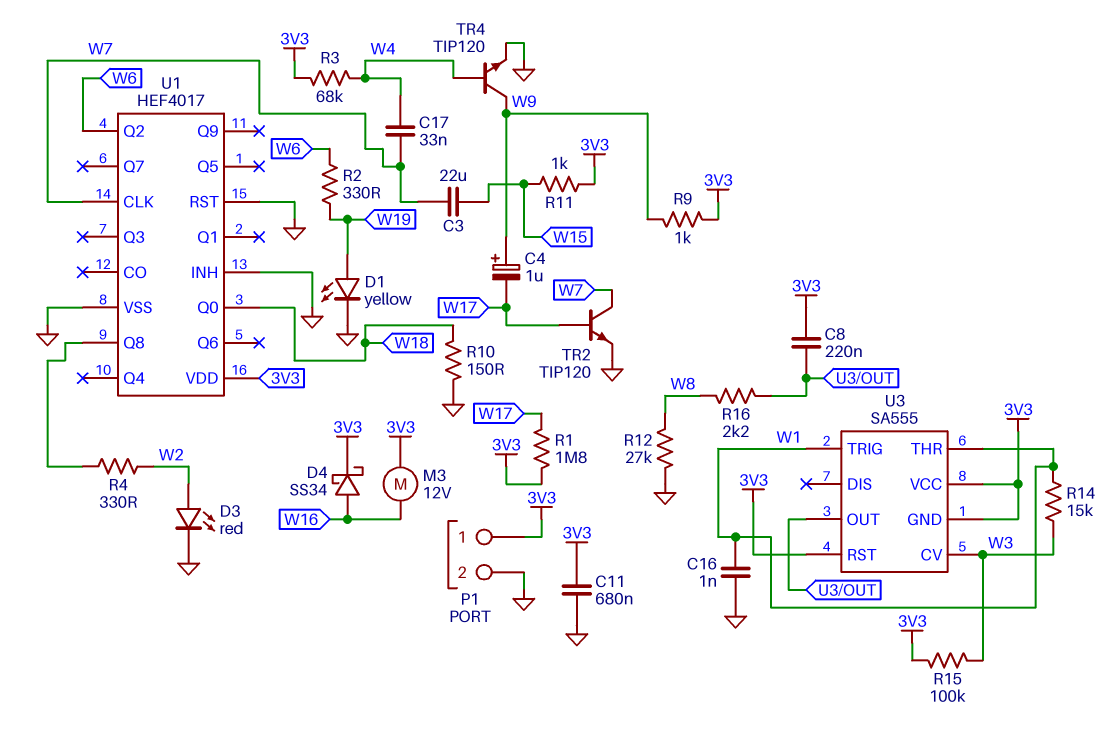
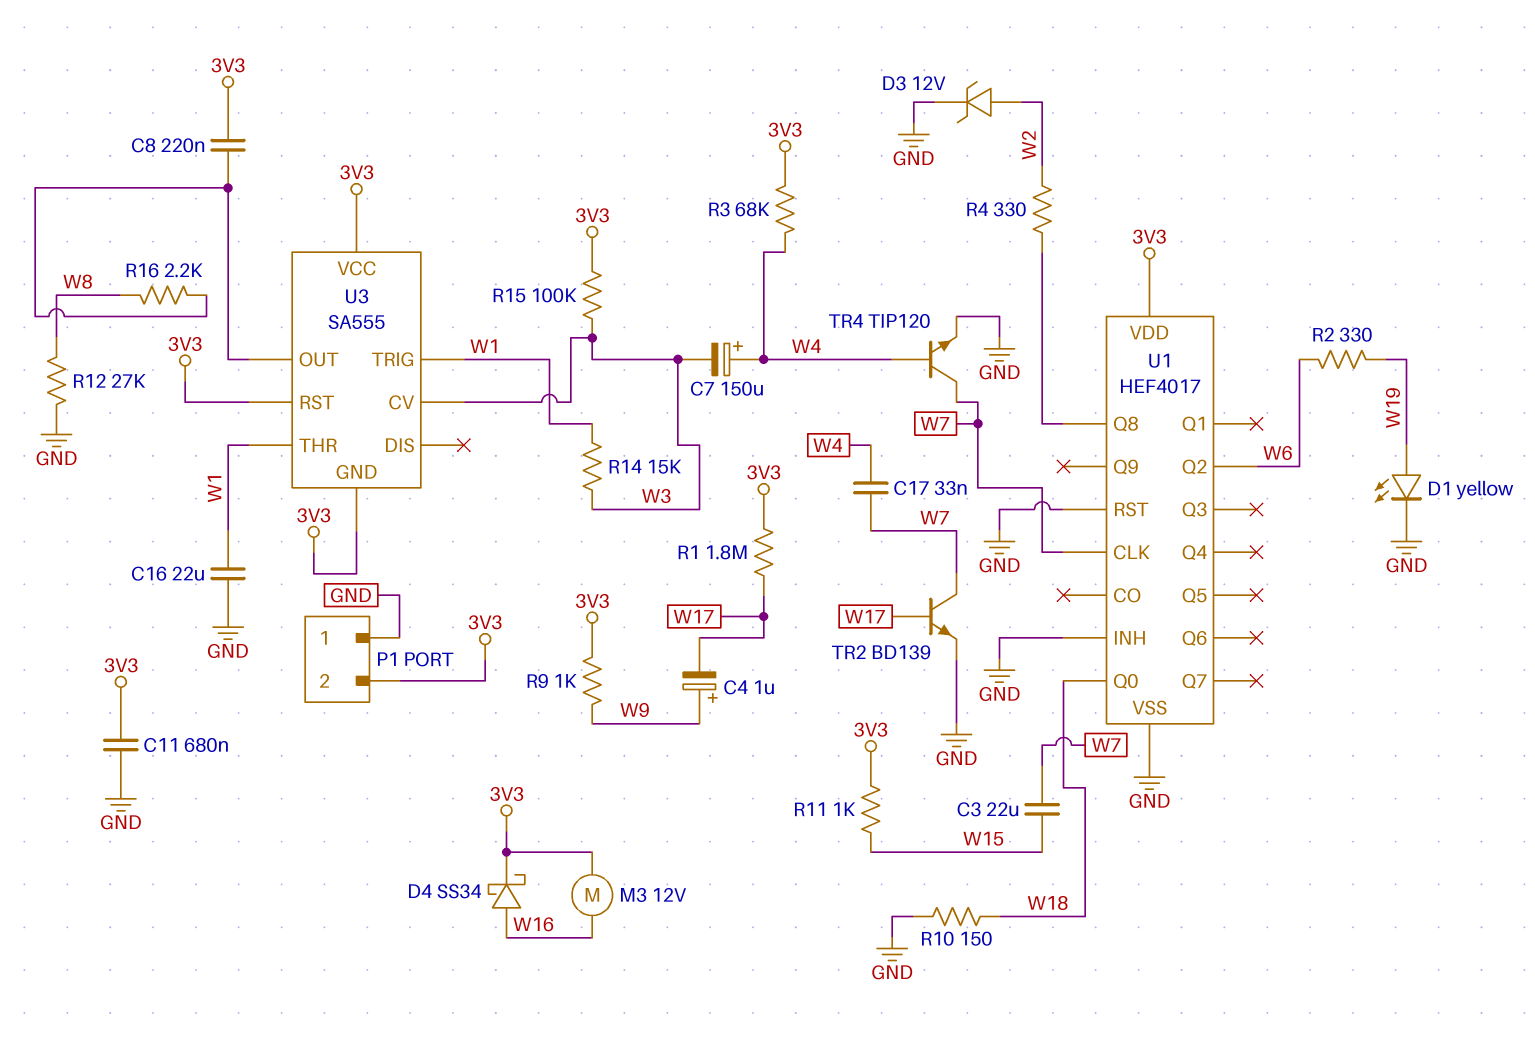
C7: none -> 150uF (plus W4, minus W3)
C16: 1nF (GND, W1) -> 22uF (GND, W1)
D3: LED red (A W2, K GND) -> zener 12V (A W2, K GND)
P1 pin 1: 3V3 -> GND
P1 pin 2: GND -> 3V3
TR2: NPN TIP120 (B W17, C W7, E GND) -> NPN BD139 (B W17, C W7, E GND)
TR4: NPN TIP120 (B W4, C W9, E GND) -> NPN TIP120 (B W4, C W7, E GND)

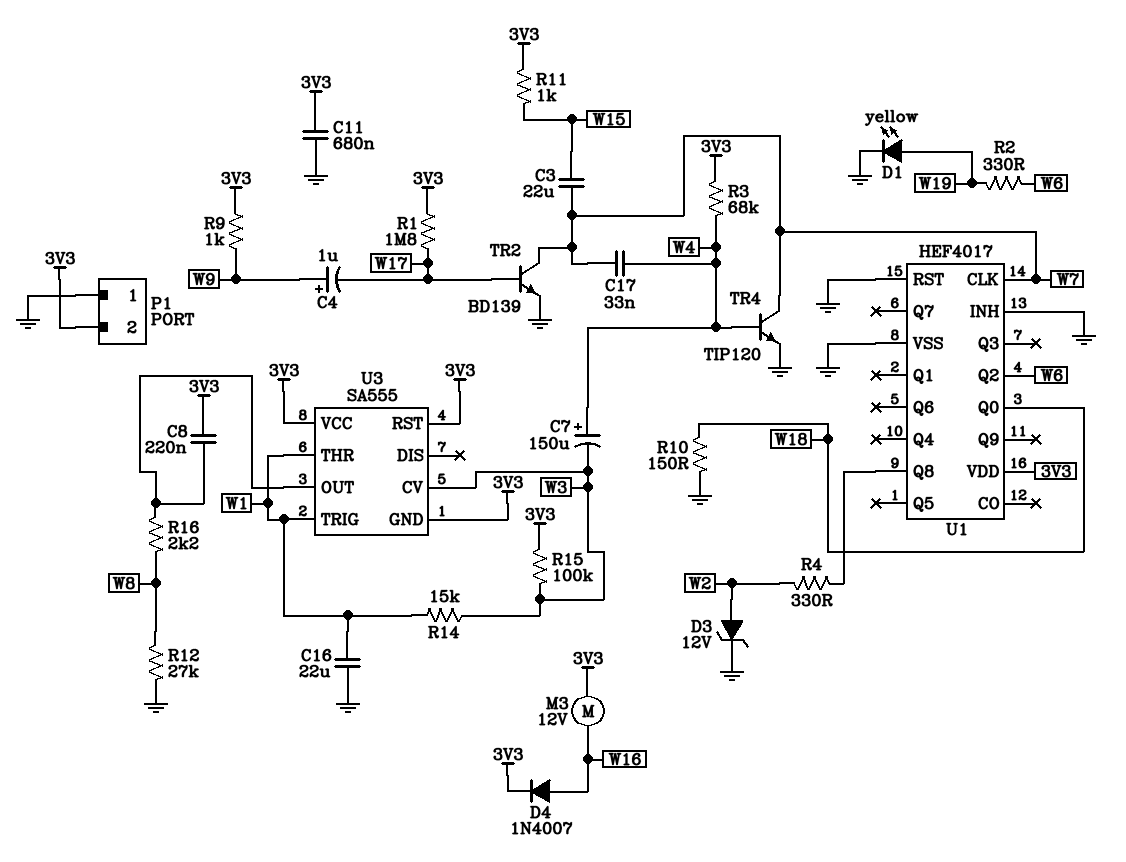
D4: schottky SS34 (A W16, K 3V3) -> diode 1N4007 (A W16, K 3V3)

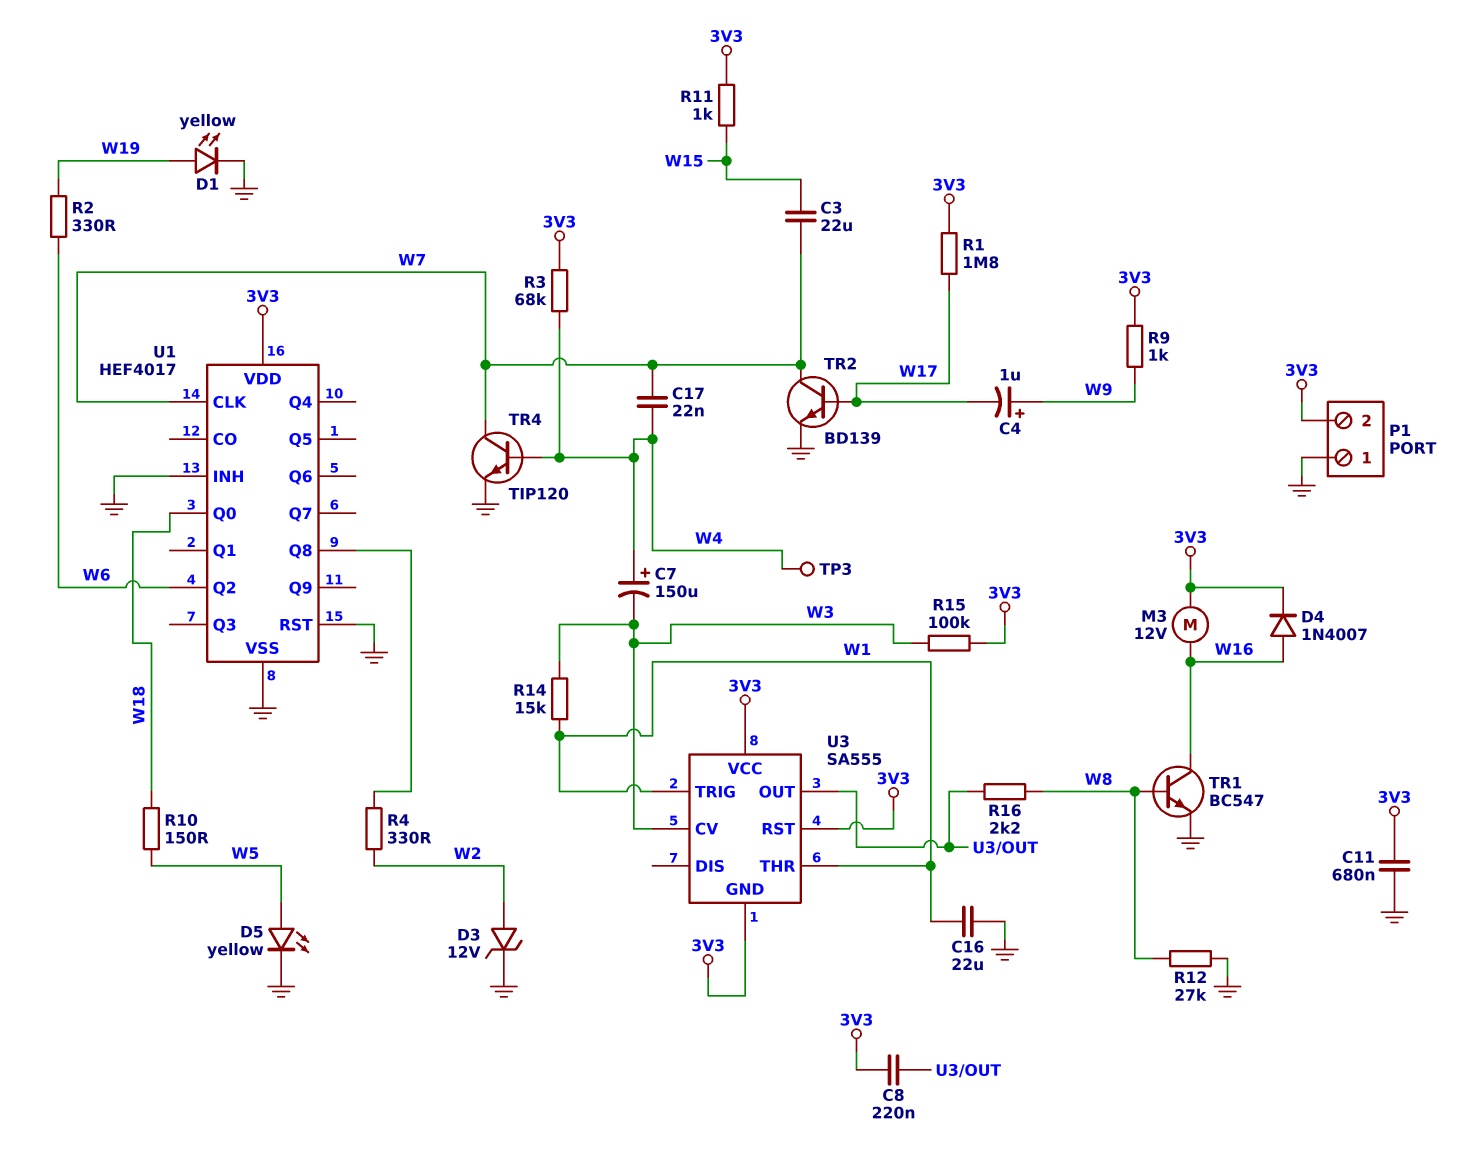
C17: 33nF (W4, W7) -> 22nF (W4, W7)
D5: none -> LED yellow (A W5, K GND)
R10: 150 (GND, W18) -> 150 (W5, W18)
TP3: none -> test point (W4)
TR1: none -> NPN BC547 (B W8, C W16, E GND)

